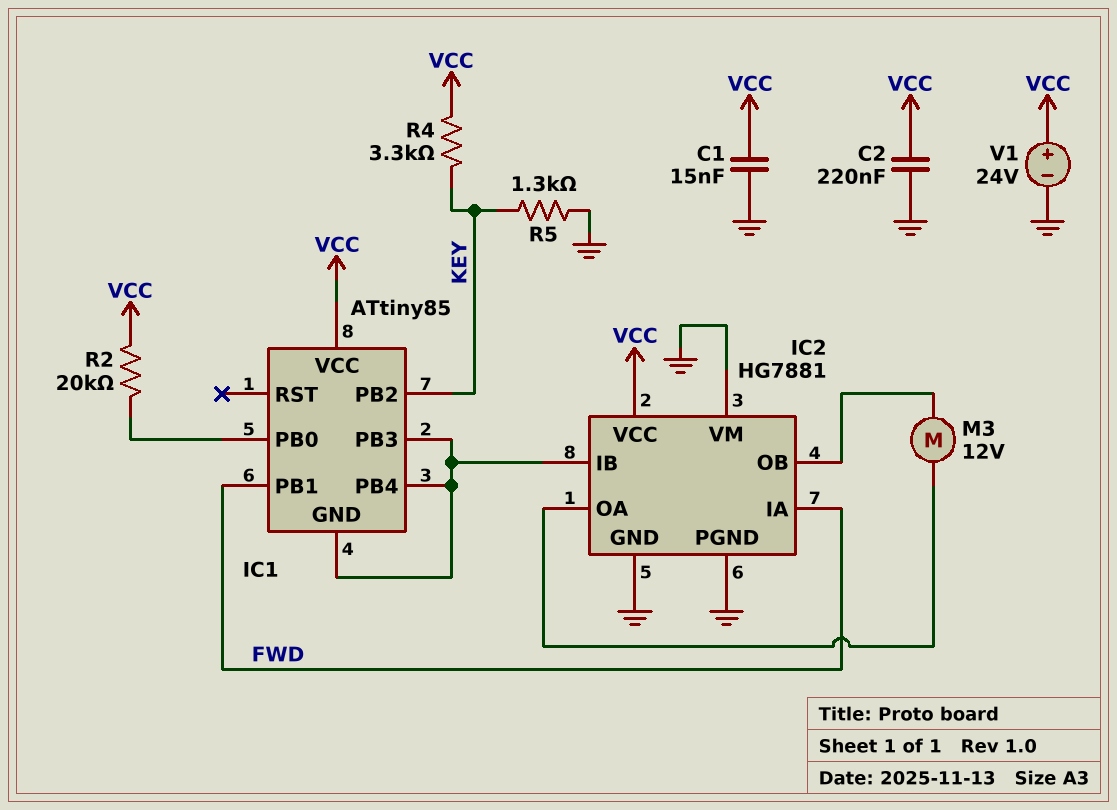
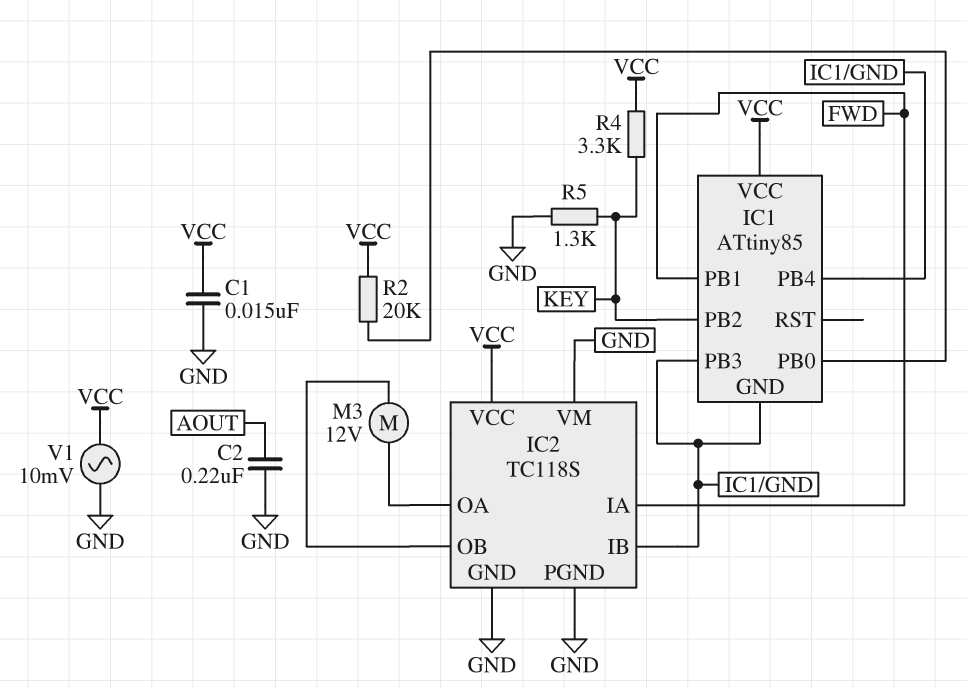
C2: 220nF (GND, VCC) -> 220nF (AOUT, GND)
IC2: HG7881 -> TC118S
V1: 24V (plus VCC, minus GND) -> AC 10mV (GND, VCC)

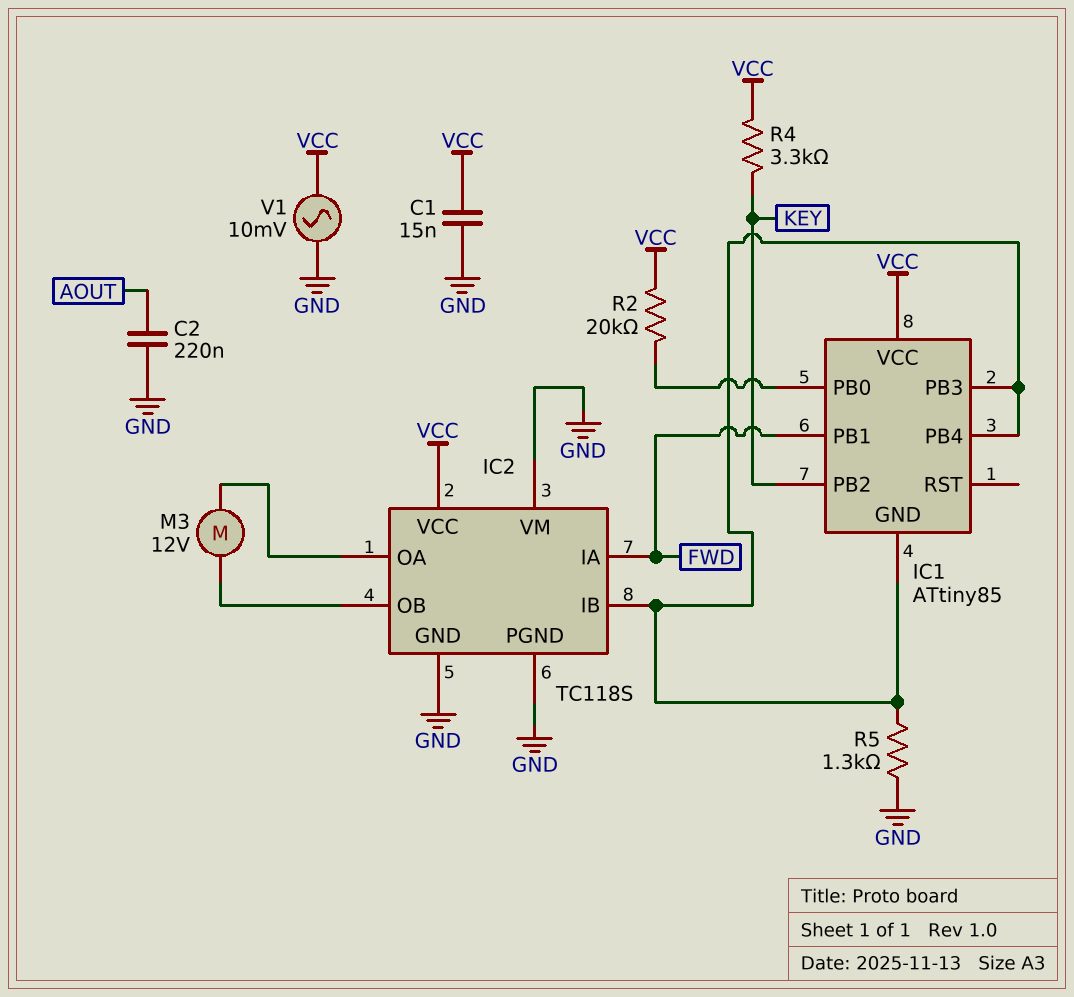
R5: 1.3k (GND, KEY) -> 1.3k (GND, IC1/GND)

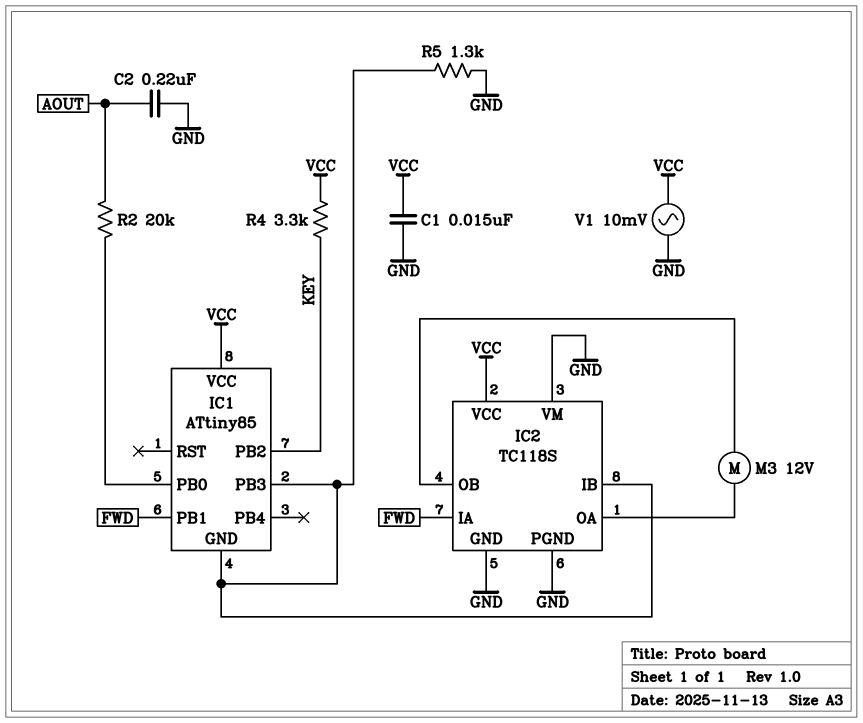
IC1 pin PB4: IC1/GND -> none
R2: 20k (IC1/PB0, VCC) -> 20k (AOUT, IC1/PB0)

